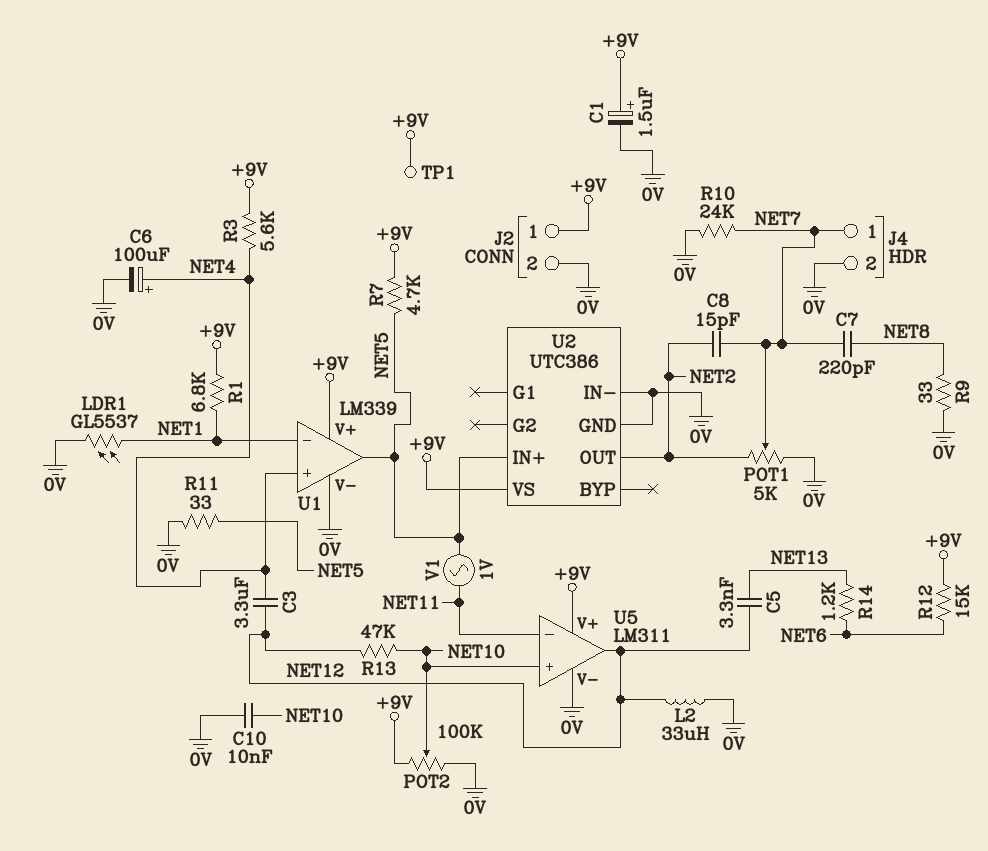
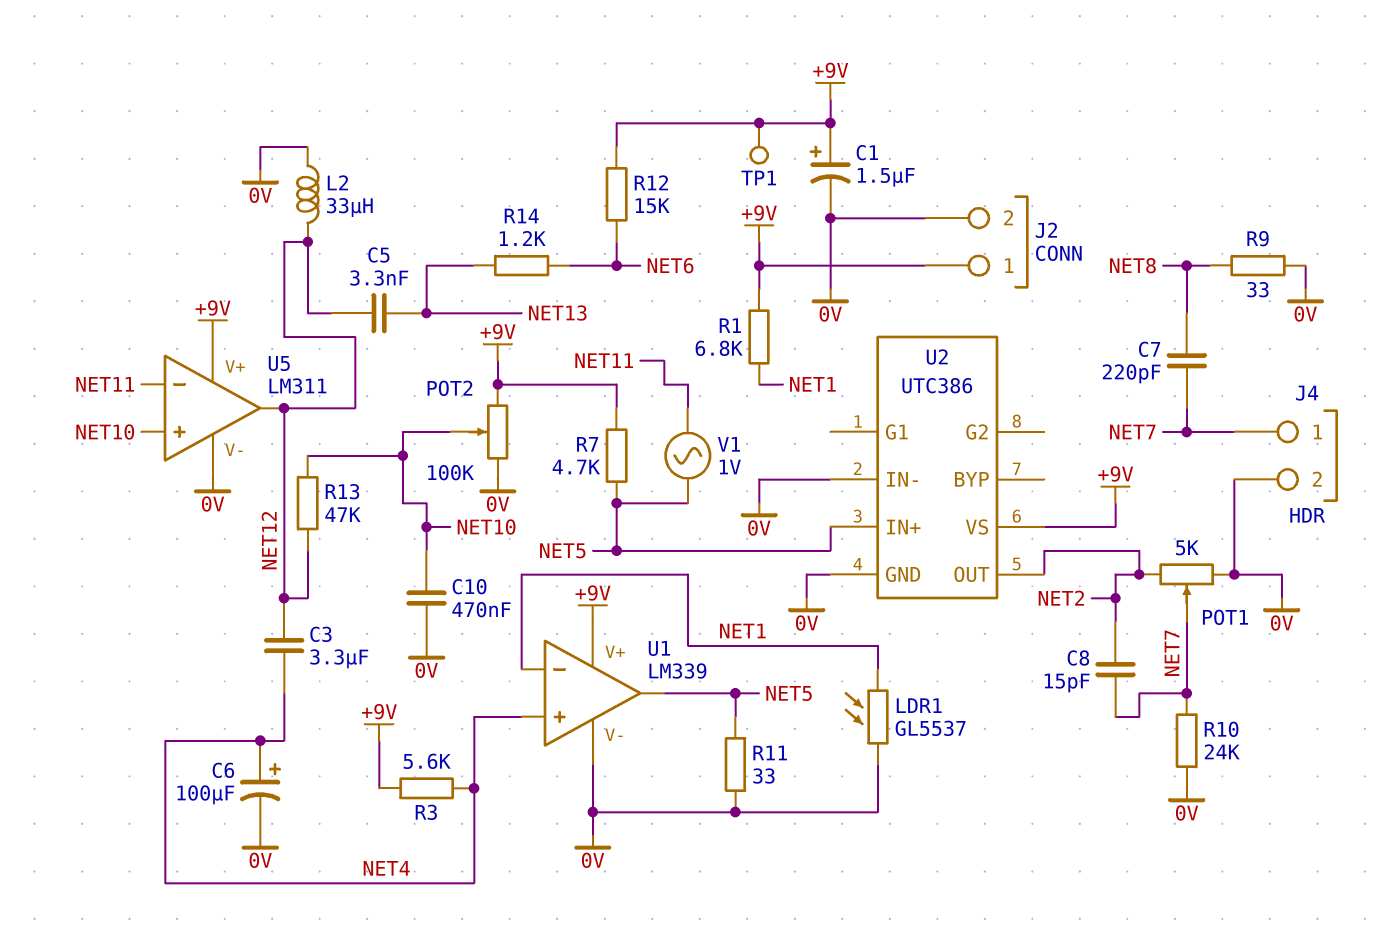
C10: 10nF (0V, NET10) -> 470nF (0V, NET10)

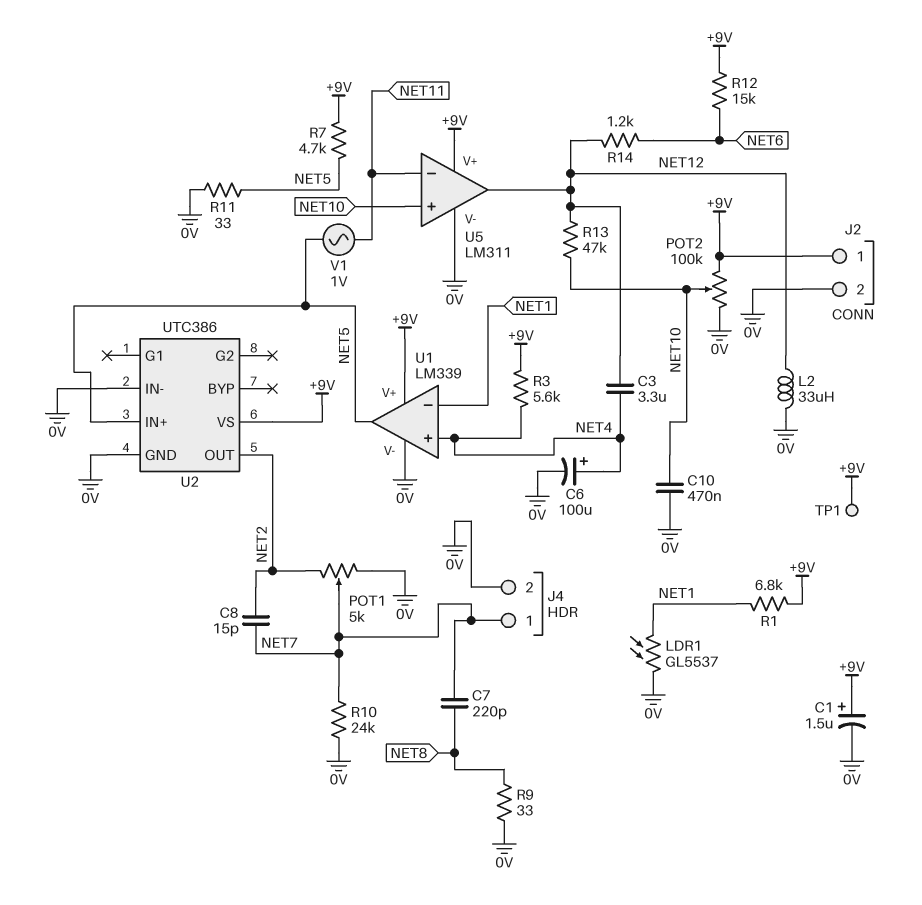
C5: 3.3nF (NET12, NET13) -> none
R14: 1.2k (NET6, NET13) -> 1.2k (NET6, NET12)

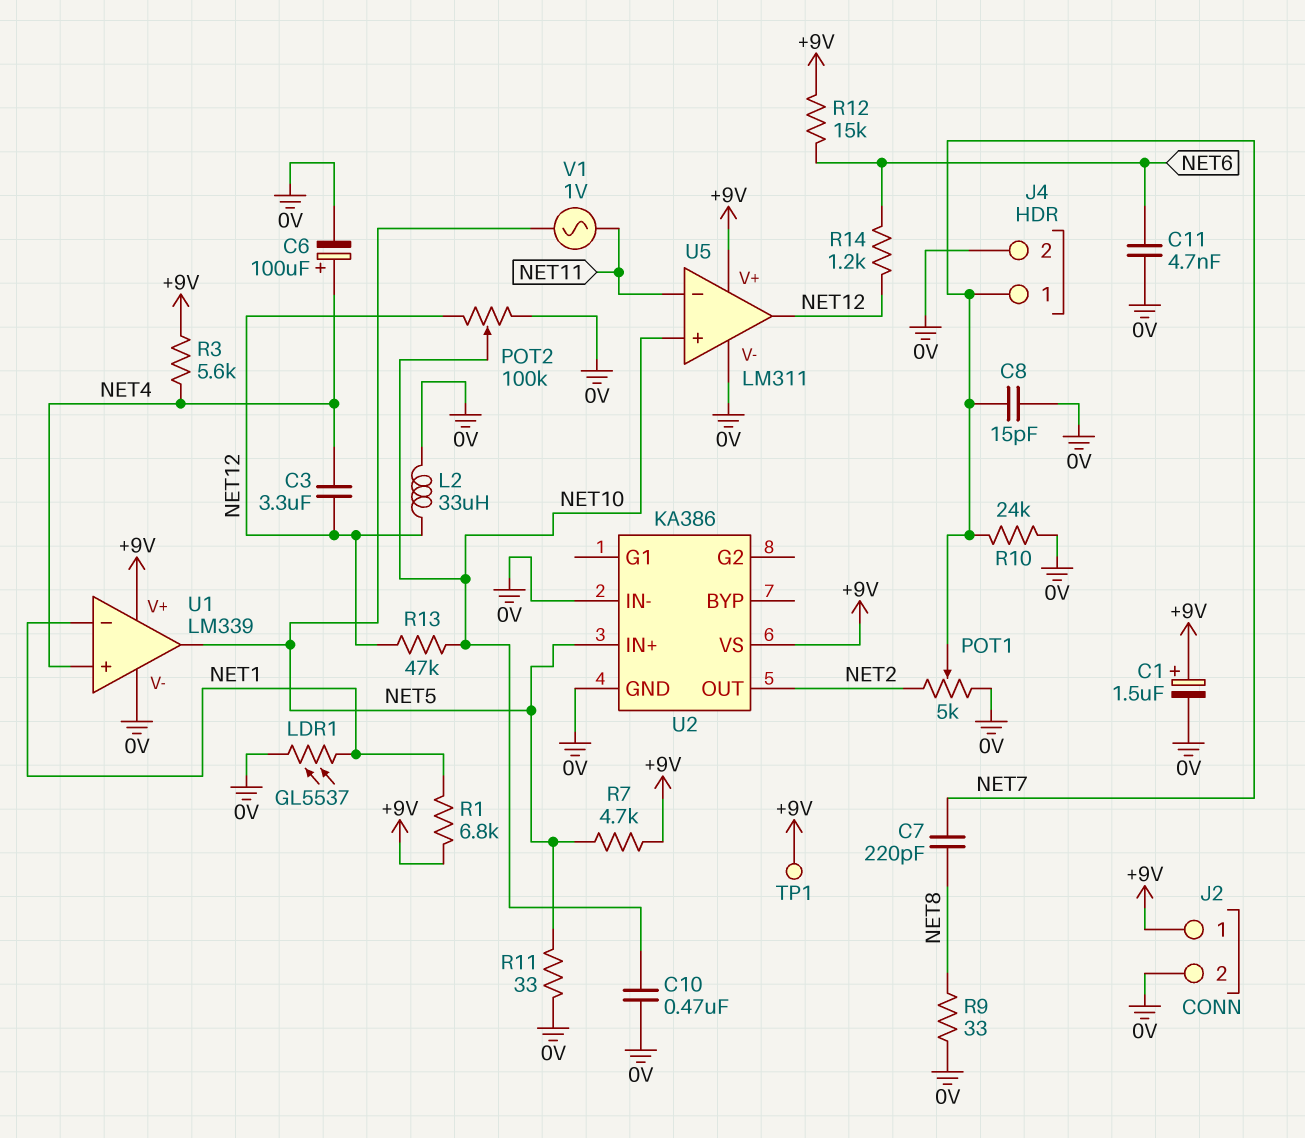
C8: 15pF (NET2, NET7) -> 15pF (0V, NET7)
C11: none -> 4.7nF (0V, NET6)
POT2: 100k (+9V, 0V, wiper NET10) -> 100k (0V, NET12, wiper NET10)
U2: UTC386 -> KA386

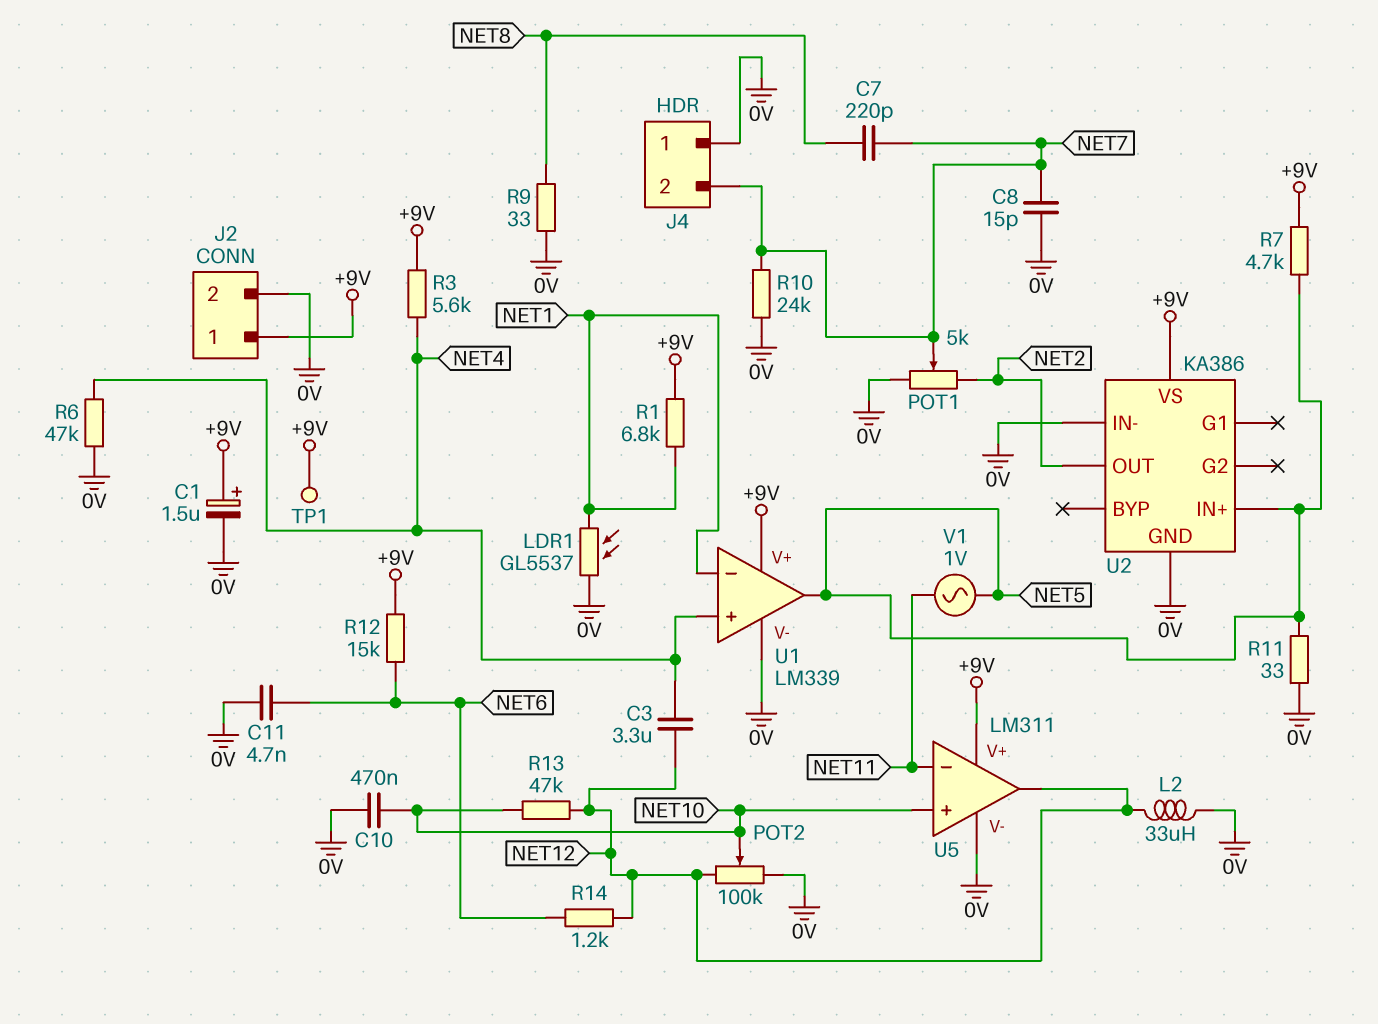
C6: 100uF (plus NET4, minus 0V) -> none
J4 pin 1: NET7 -> 0V
J4 pin 2: 0V -> NET7
R6: none -> 47k (0V, NET4)

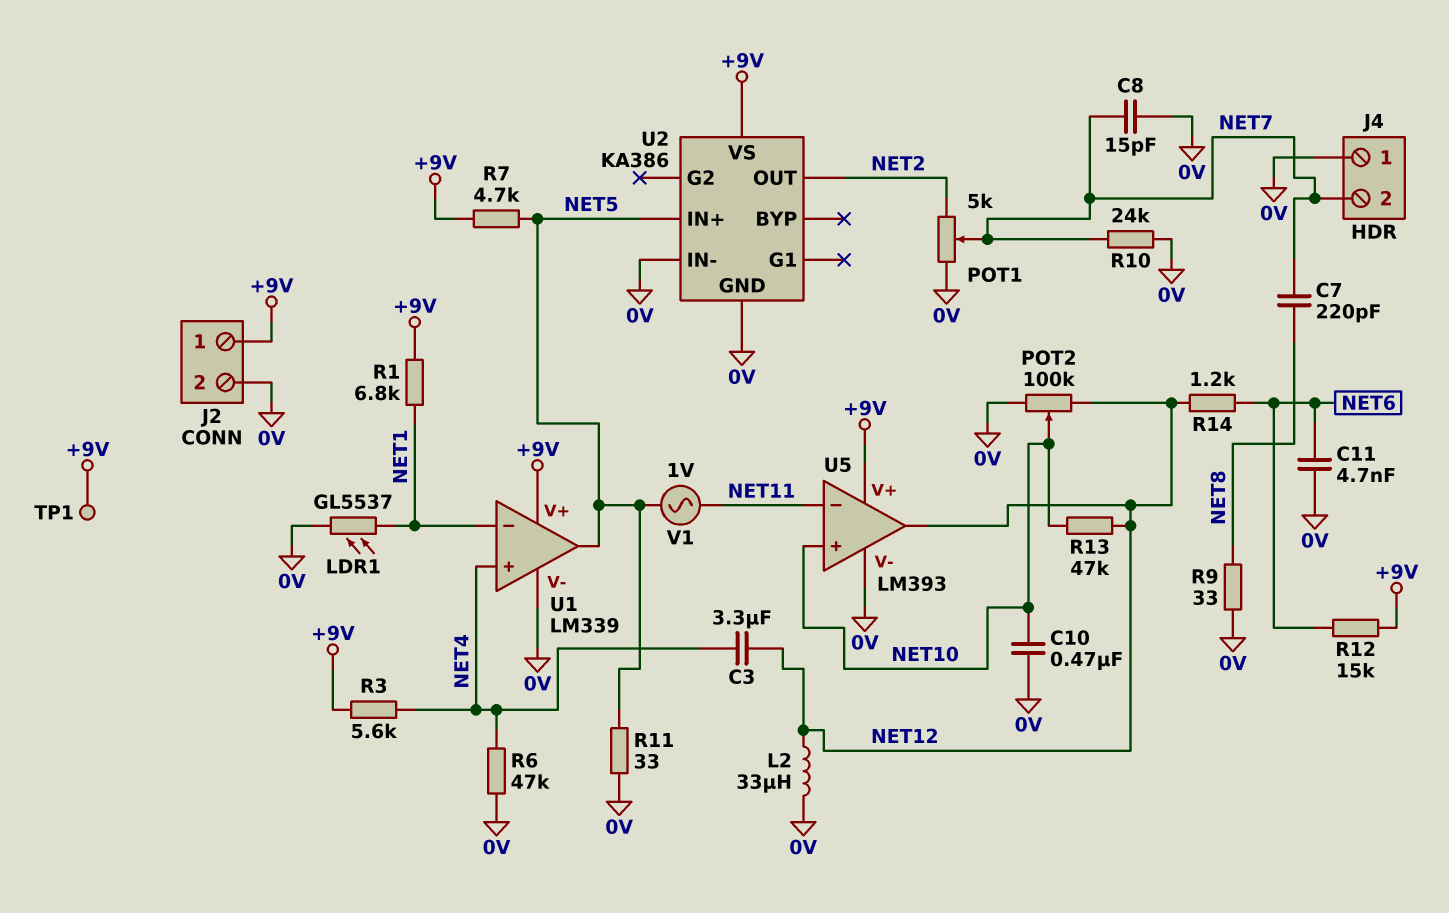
C1: 1.5uF (plus +9V, minus 0V) -> none
U5: LM311 -> LM393

